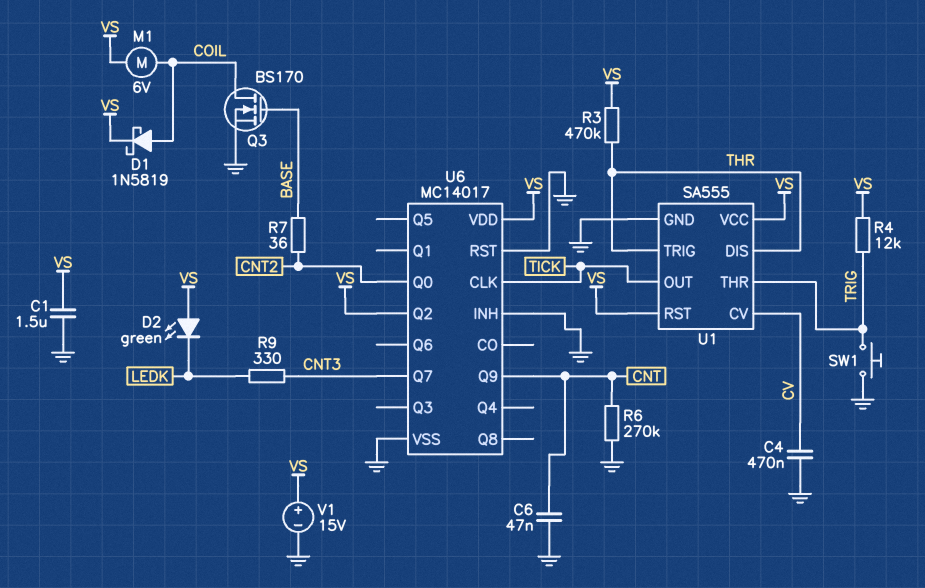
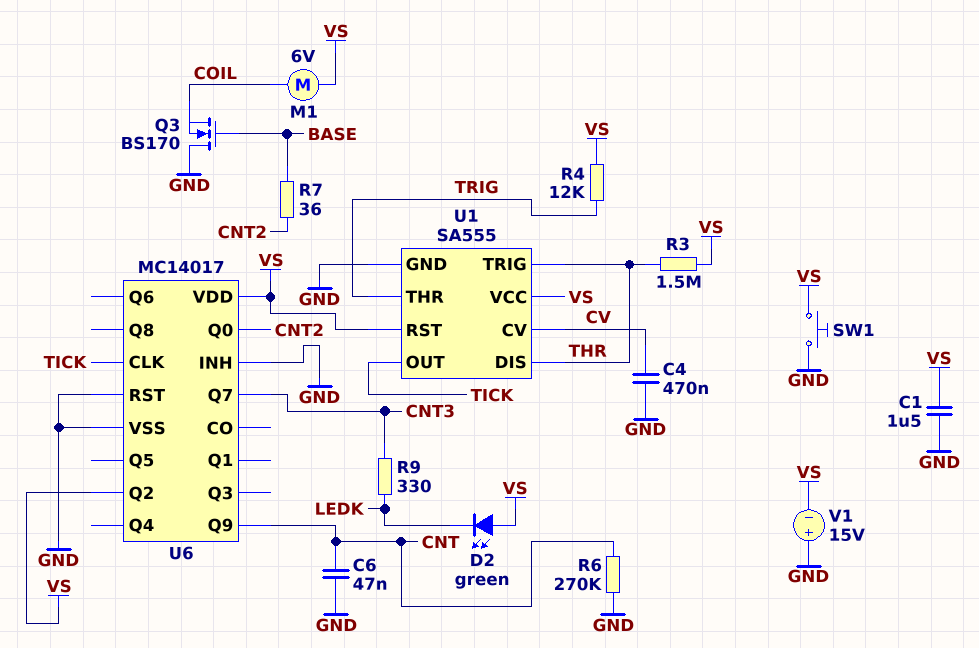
D1: schottky 1N5819 (A COIL, K VS) -> none
Q3: NMOS BS170 (G BASE, D COIL, S GND) -> NMOS BS170 (G BASE, D GND, S COIL)
R3: 470k (THR, VS) -> 1.5M (THR, VS)
SW1: button (GND, TRIG) -> button (GND, VS)
V1: 15V (plus VS, minus GND) -> 15V (plus GND, minus VS)

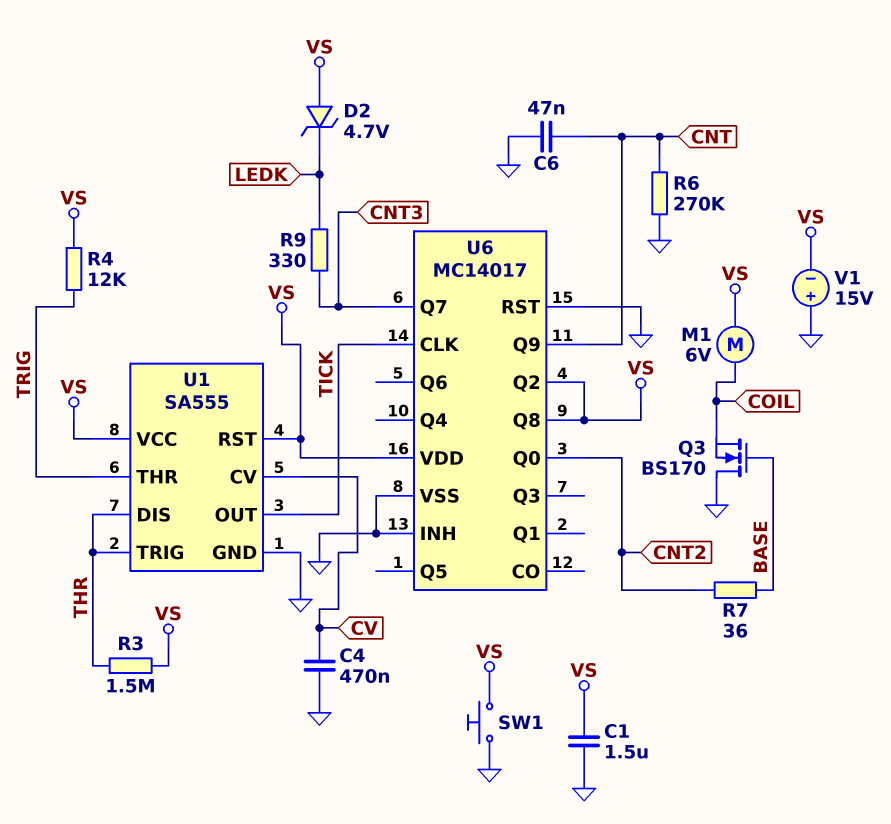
D2: LED green (A VS, K LEDK) -> zener 4.7V (A VS, K LEDK)
U6 pin Q8: none -> VS

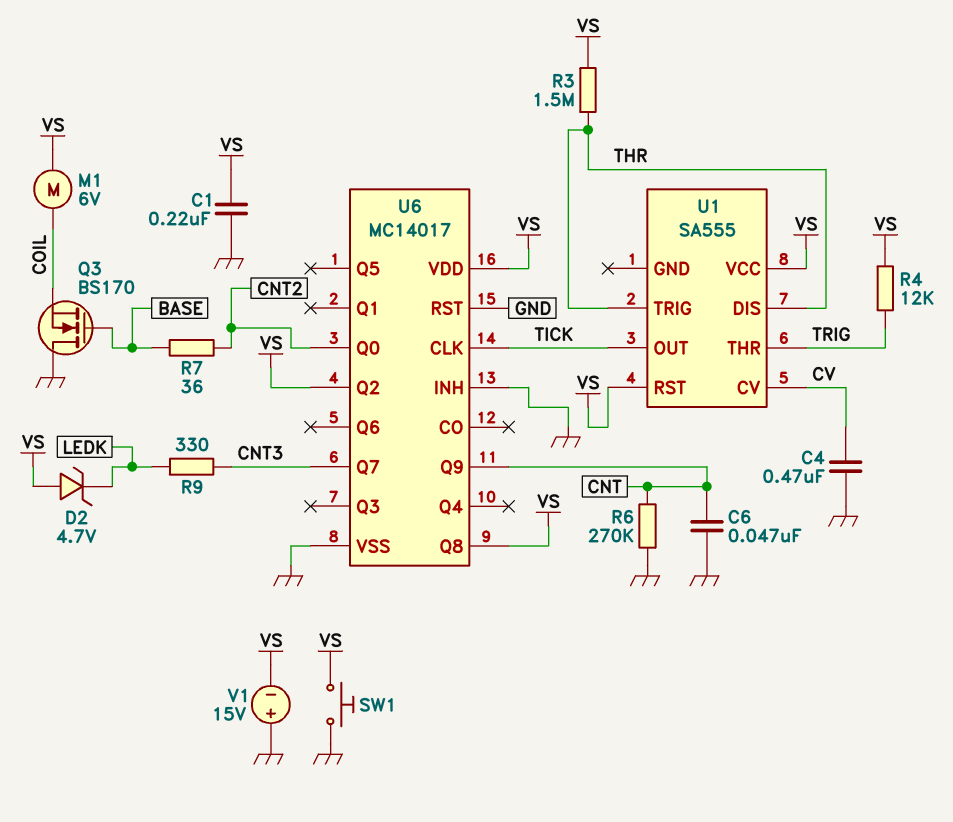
C1: 1.5uF (GND, VS) -> 220nF (GND, VS)
U1 pin GND: GND -> none

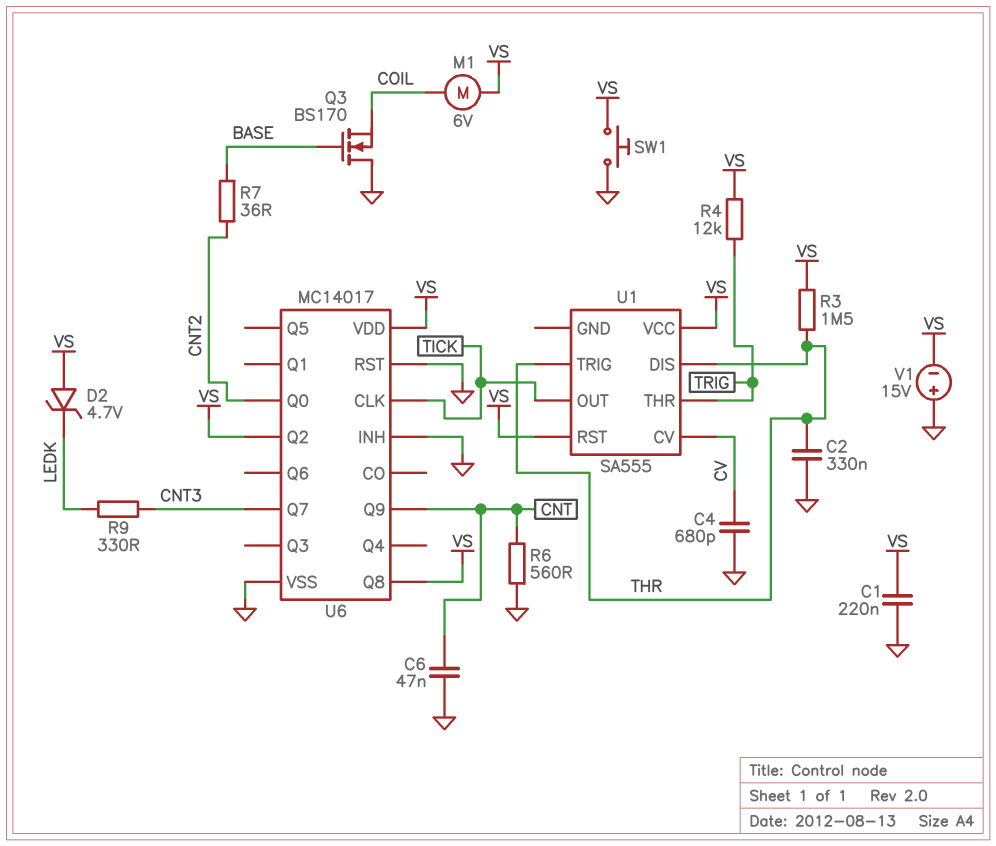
C2: none -> 330nF (GND, THR)
C4: 470nF (CV, GND) -> 680pF (CV, GND)
R6: 270k (CNT, GND) -> 560 (CNT, GND)

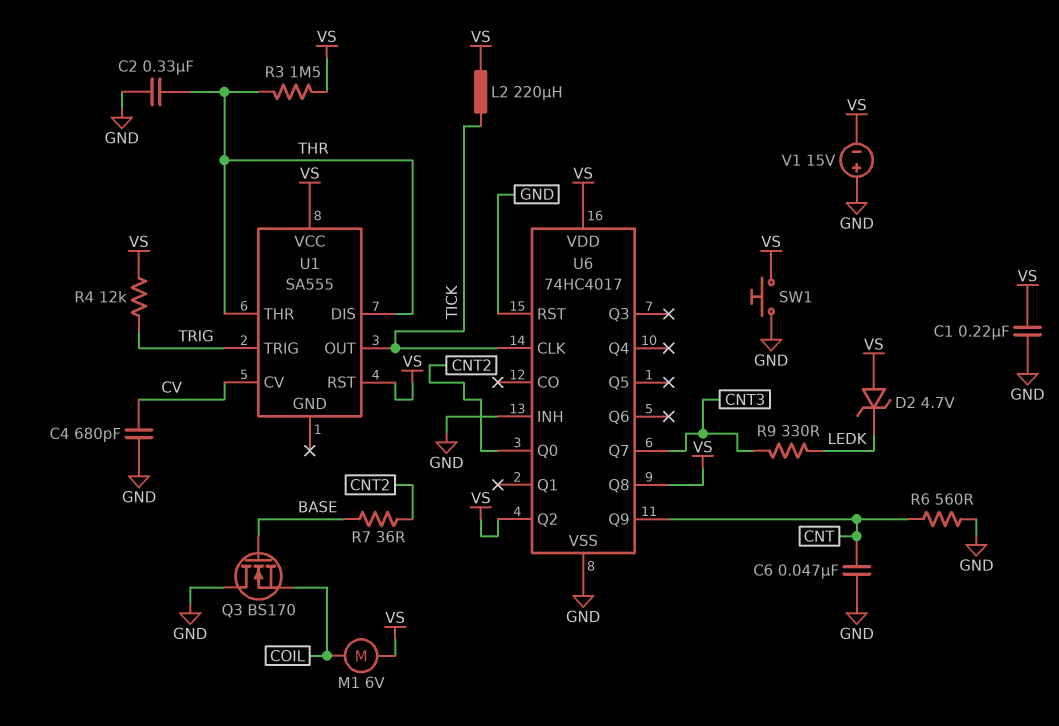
L2: none -> 220uH (TICK, VS)
U1 pin THR: TRIG -> THR
U1 pin TRIG: THR -> TRIG
U6: MC14017 -> 74HC4017

